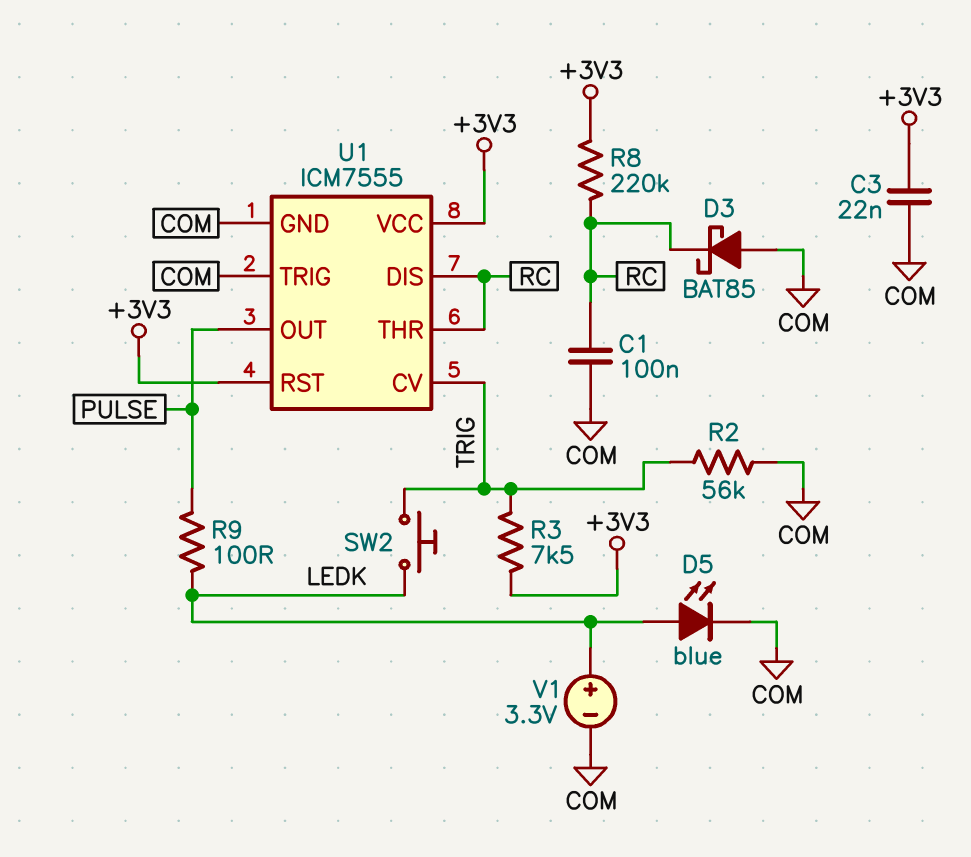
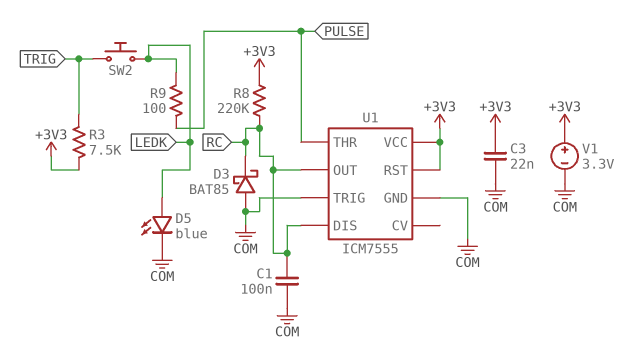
R2: 56k (COM, TRIG) -> none
U1 pin CV: TRIG -> none
U1 pin OUT: PULSE -> RC
U1 pin THR: RC -> PULSE
V1: 3.3V (plus LEDK, minus COM) -> 3.3V (plus +3V3, minus COM)

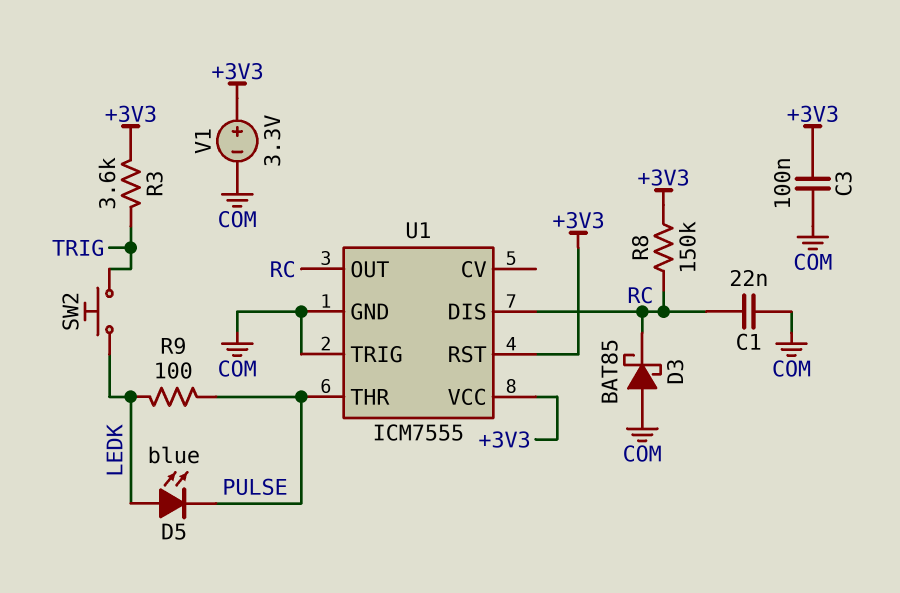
C1: 100nF (COM, RC) -> 22nF (COM, RC)
C3: 22nF (+3V3, COM) -> 100nF (+3V3, COM)
D5: LED blue (A LEDK, K COM) -> LED blue (A LEDK, K PULSE)
R3: 7.5k (+3V3, TRIG) -> 3.6k (+3V3, TRIG)
R8: 220k (+3V3, RC) -> 150k (+3V3, RC)

